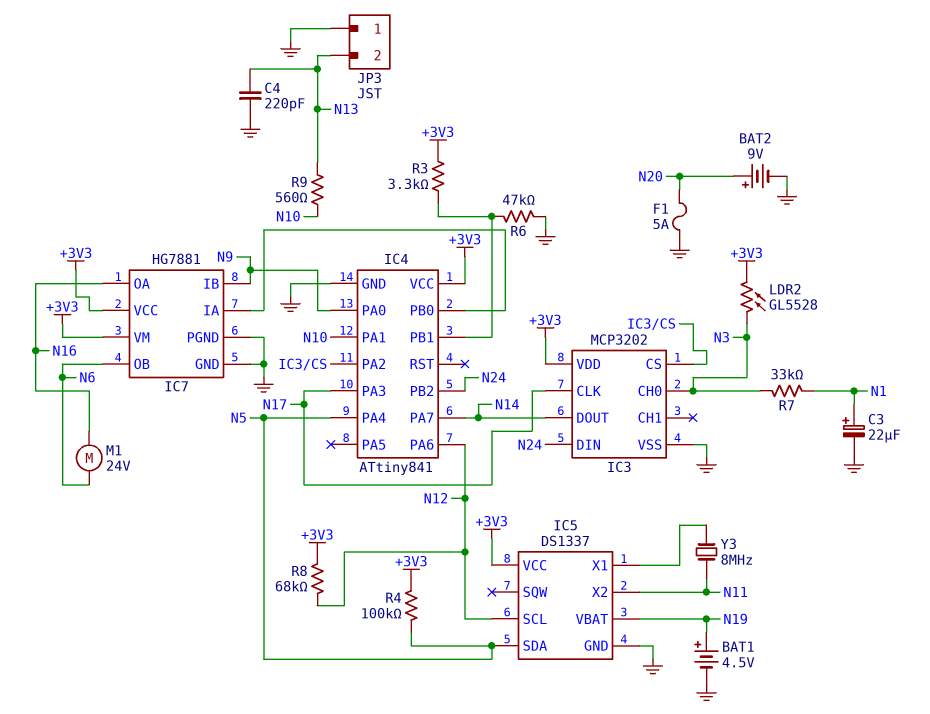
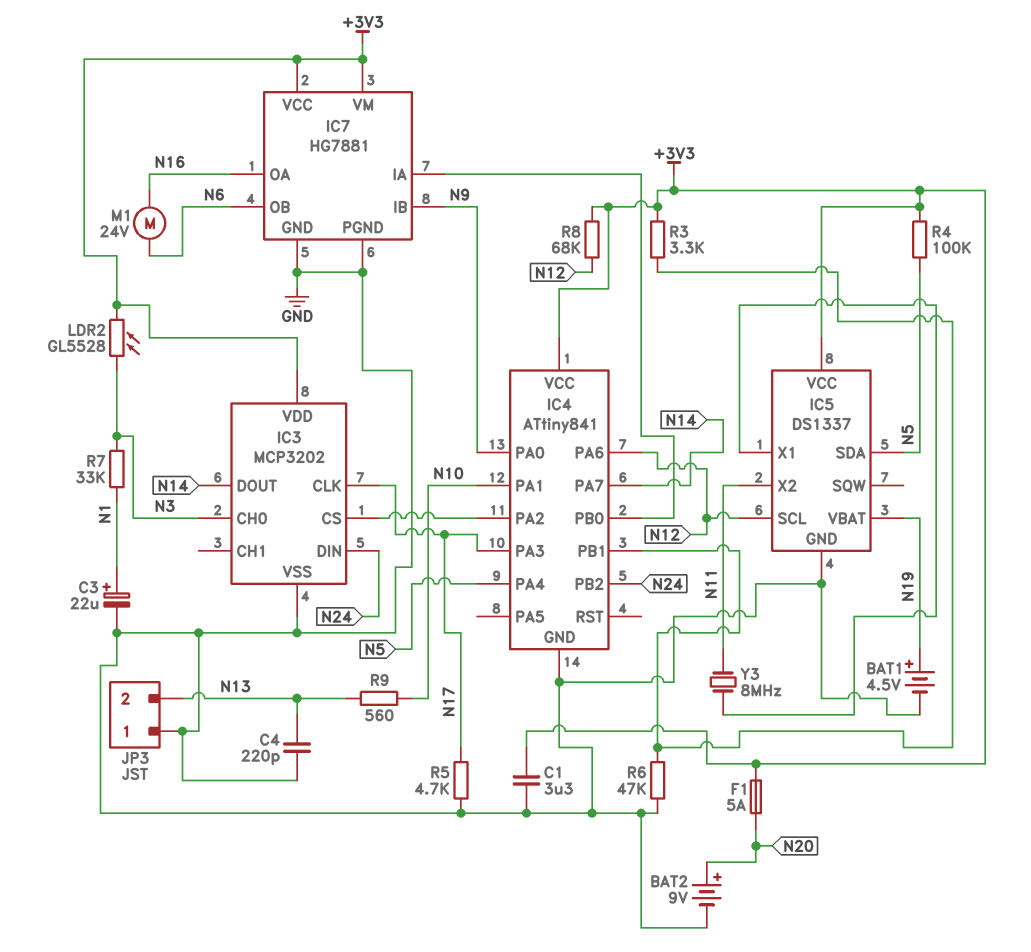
C1: none -> 3.3uF (+3V3, GND)
F1: 5A (GND, N20) -> 5A (+3V3, N20)
R5: none -> 4.7k (GND, N17)

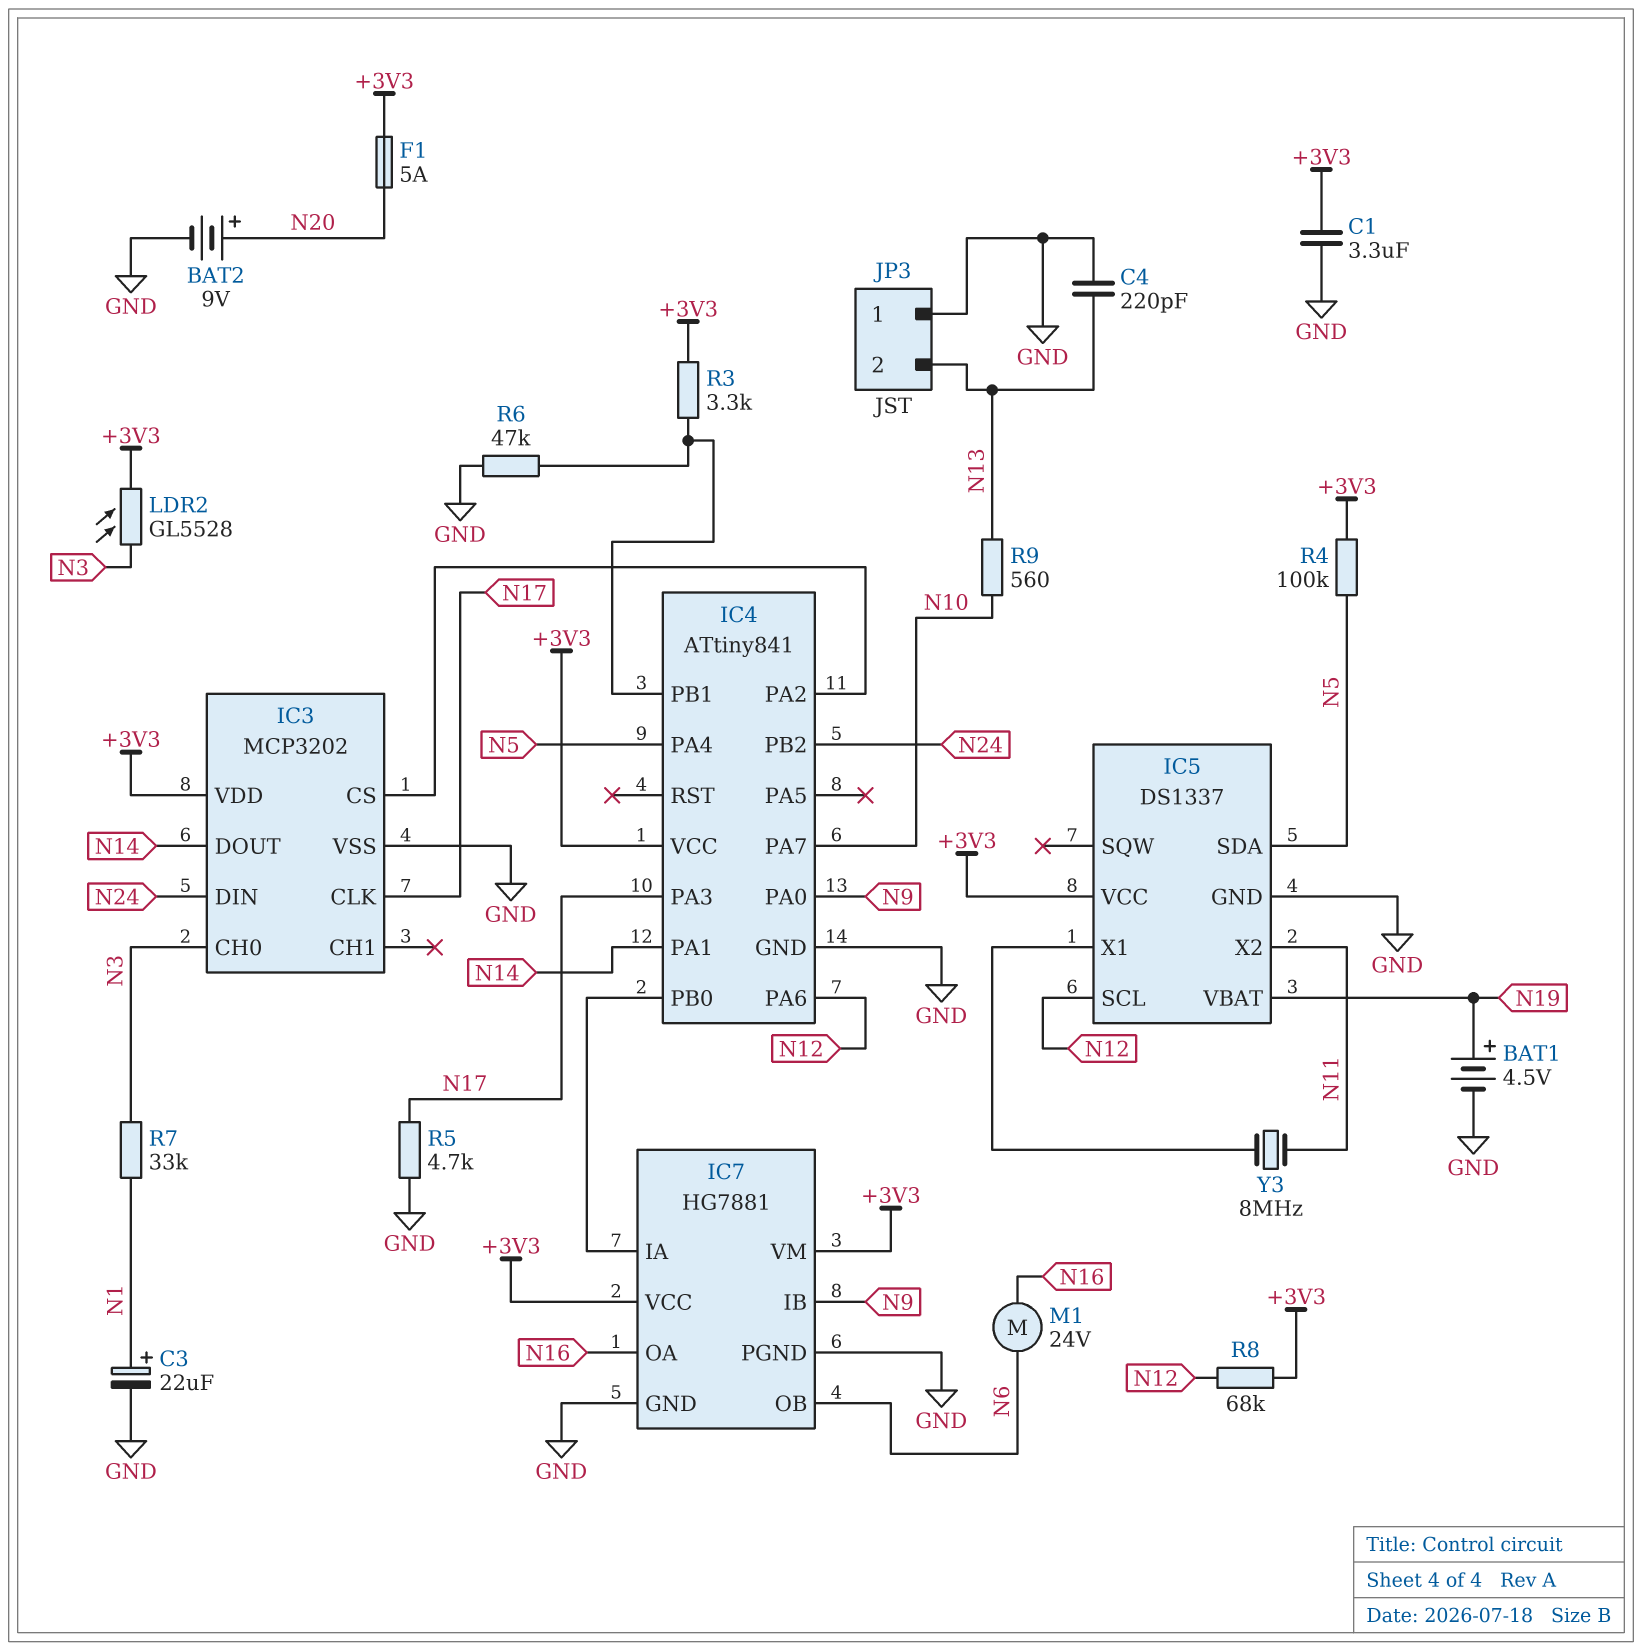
IC4 pin PA1: N10 -> N14
IC4 pin PA7: N14 -> N10

